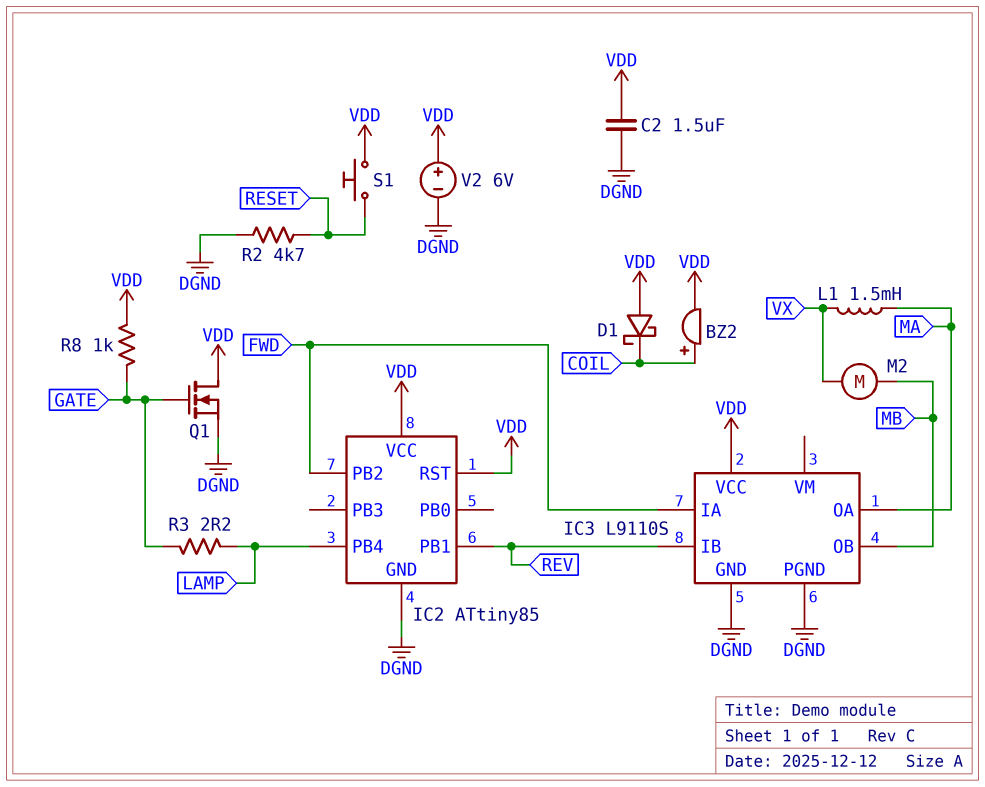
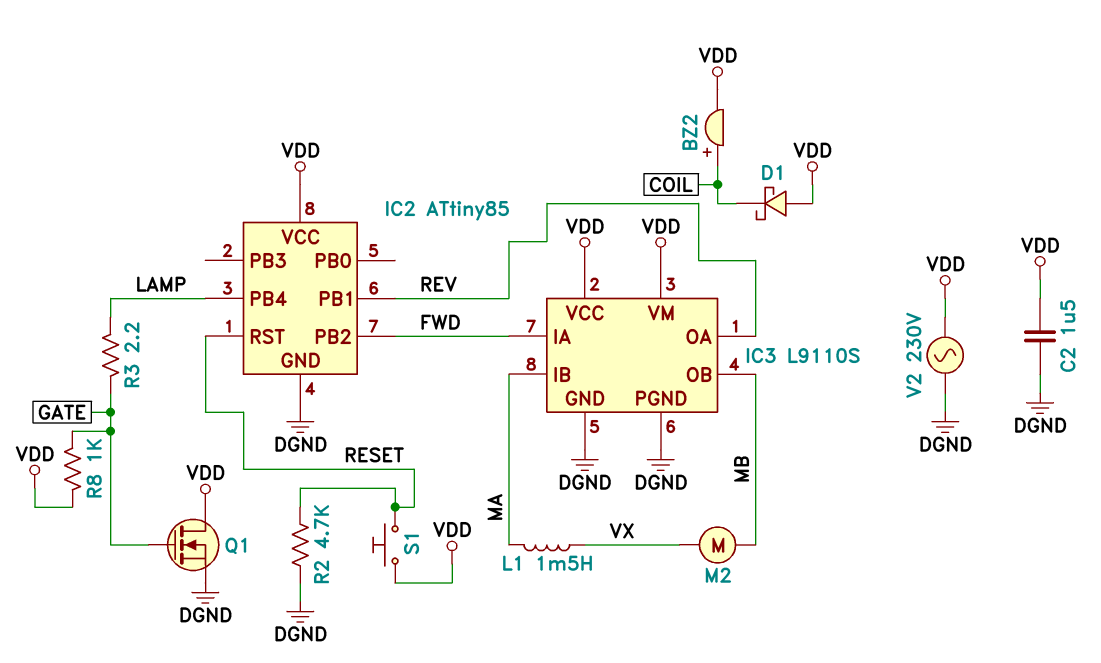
IC2 pin RST: VDD -> RESET
IC3 pin IB: REV -> MA
IC3 pin OA: MA -> REV
IC3 pin VM: none -> VDD
V2: 6V (plus VDD, minus DGND) -> AC 230V (DGND, VDD)

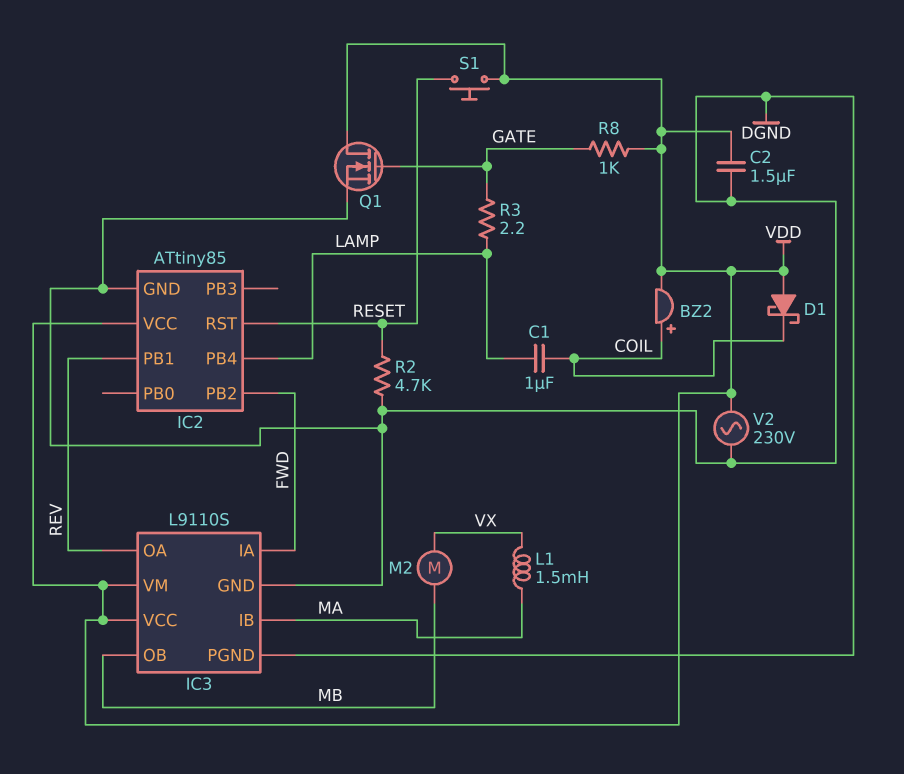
C1: none -> 1uF (COIL, LAMP)

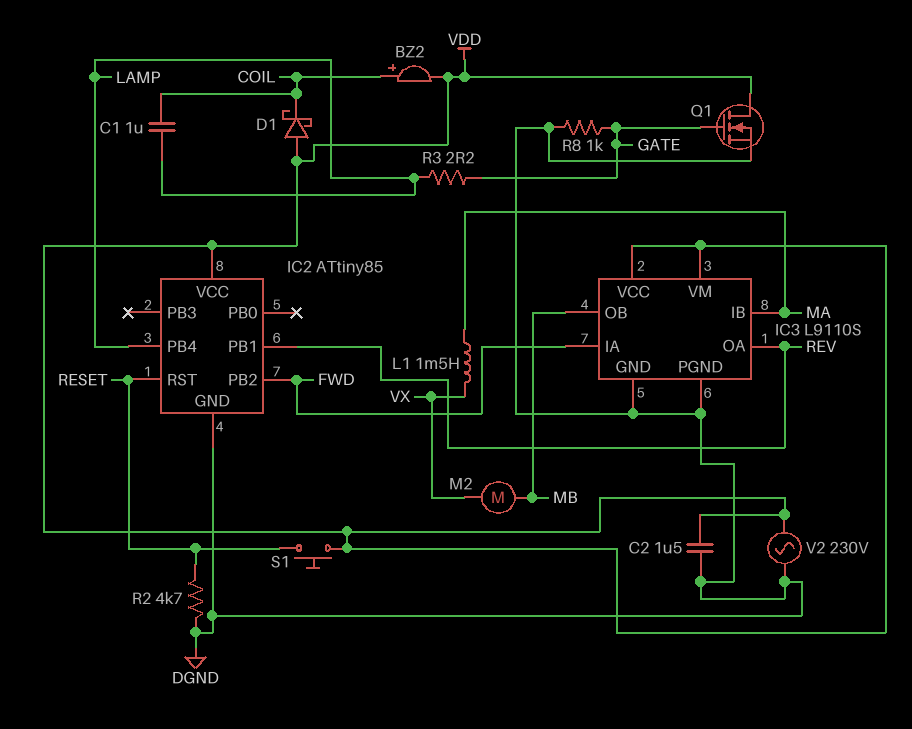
R8: 1k (GATE, VDD) -> 1k (DGND, GATE)

